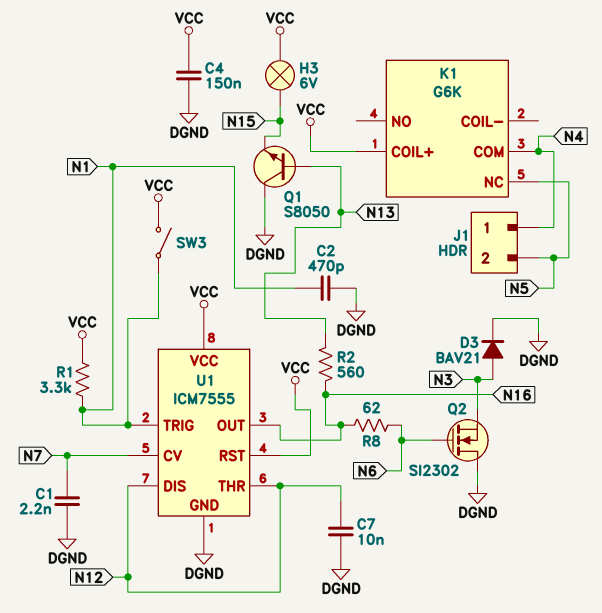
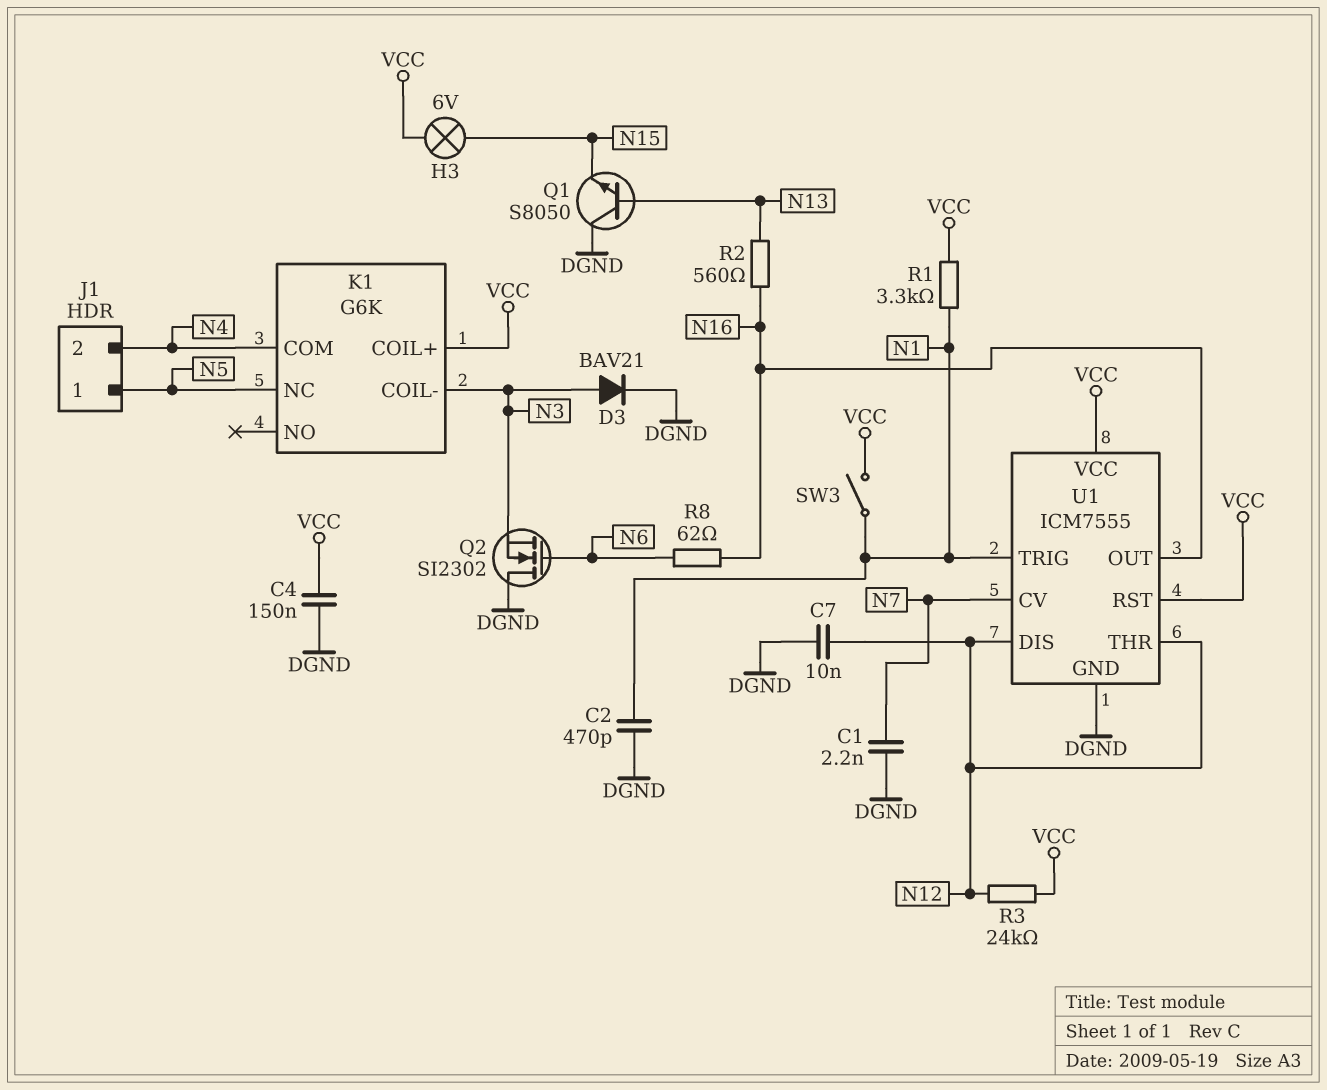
J1 pin 1: N4 -> N5
J1 pin 2: N5 -> N4
K1 pin COIL-: none -> N3
R3: none -> 24k (N12, VCC)

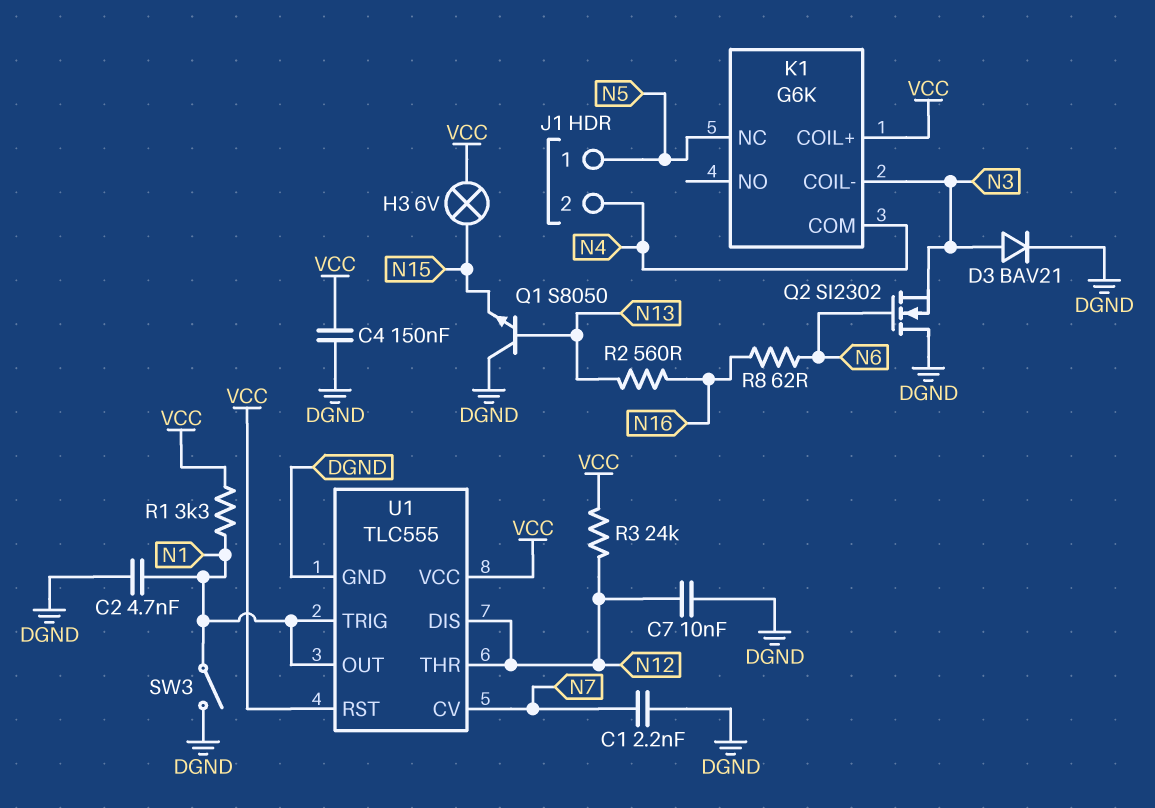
C2: 470pF (DGND, N1) -> 4.7nF (DGND, N1)
SW3: switch (N1, VCC) -> switch (DGND, N1)
U1: ICM7555 -> TLC555
U1 pin OUT: N16 -> N1

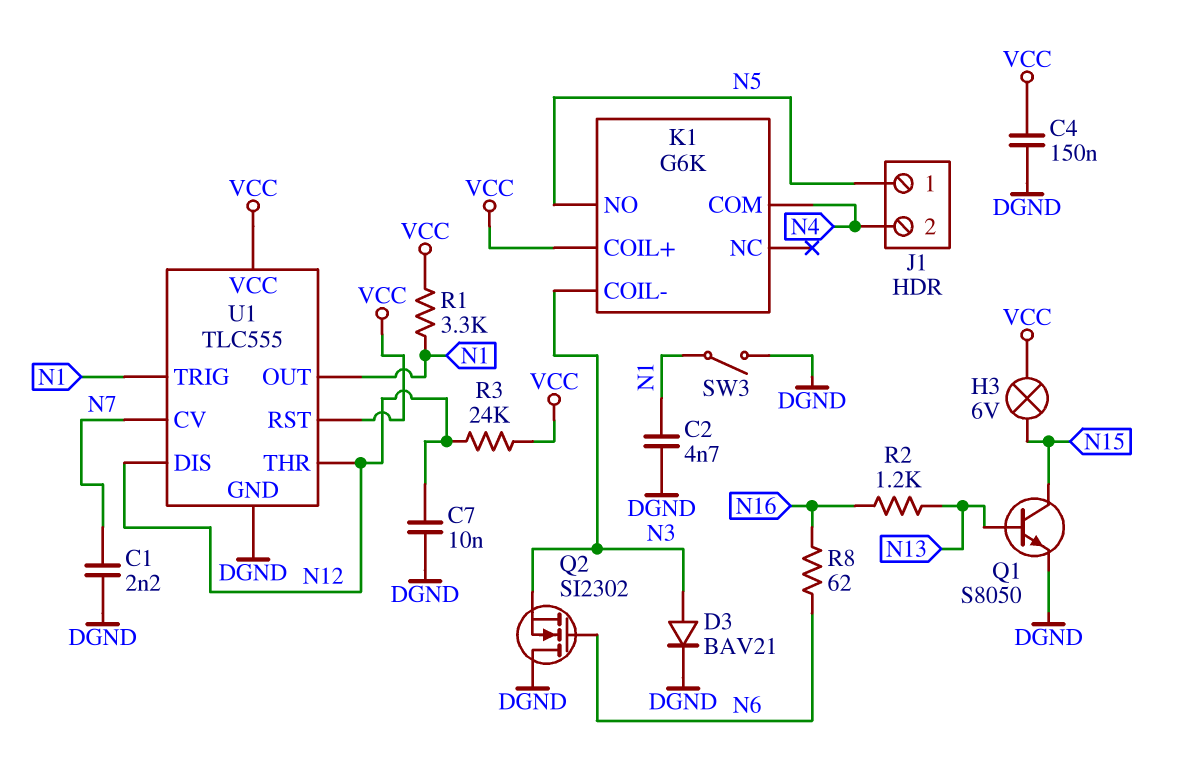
K1 pin NC: N5 -> none
K1 pin NO: none -> N5
Q1: NPN S8050 (B N13, C DGND, E N15) -> NPN S8050 (B N13, C N15, E DGND)
R2: 560 (N13, N16) -> 1.2k (N13, N16)

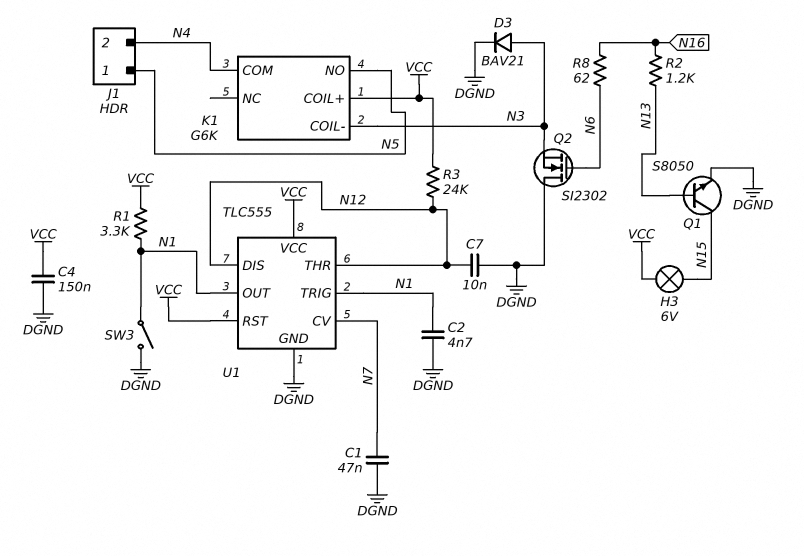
C1: 2.2nF (DGND, N7) -> 47nF (DGND, N7)

